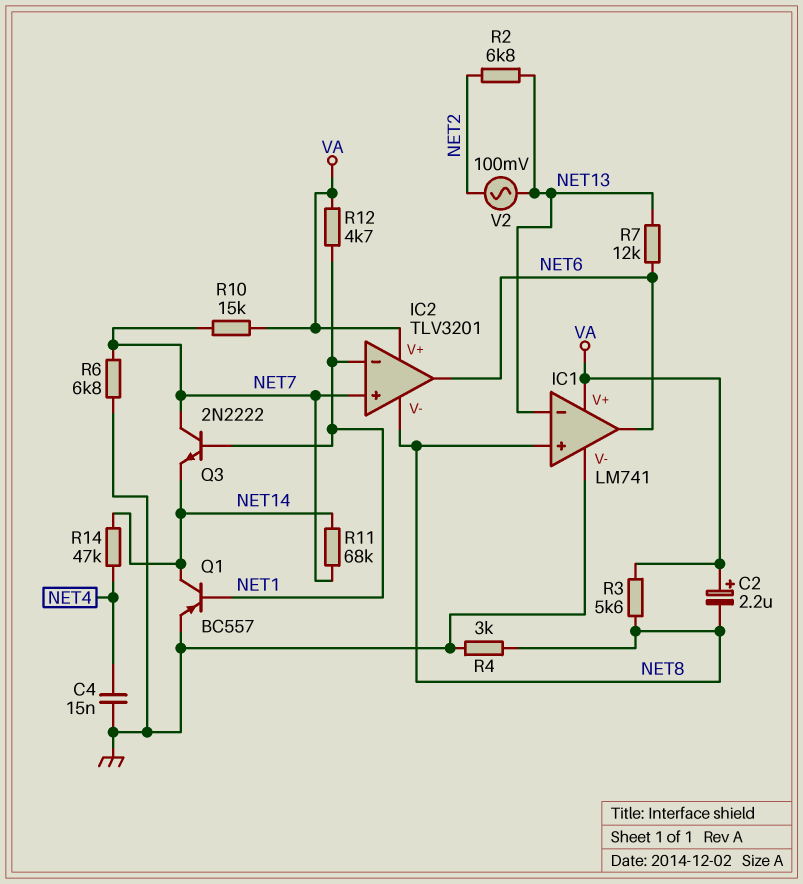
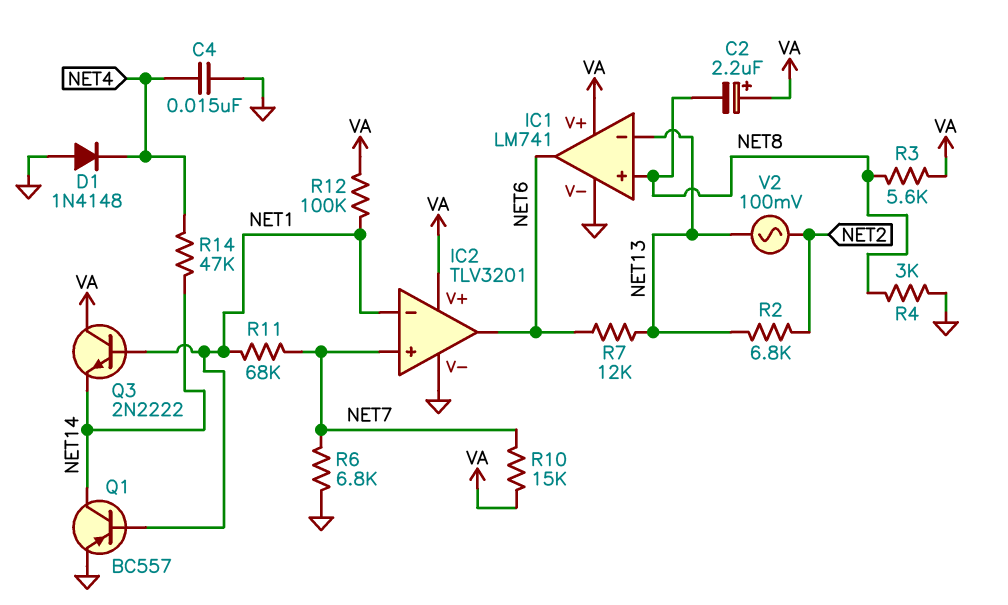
D1: none -> diode 1N4148 (A GND, K NET4)
IC2 pin V-: NET8 -> GND
Q3: NPN 2N2222 (B NET1, C NET7, E NET14) -> NPN 2N2222 (B NET1, C VA, E NET14)
R11: 68k (NET7, NET14) -> 68k (NET1, NET7)
R12: 4.7k (NET1, VA) -> 100k (NET1, VA)

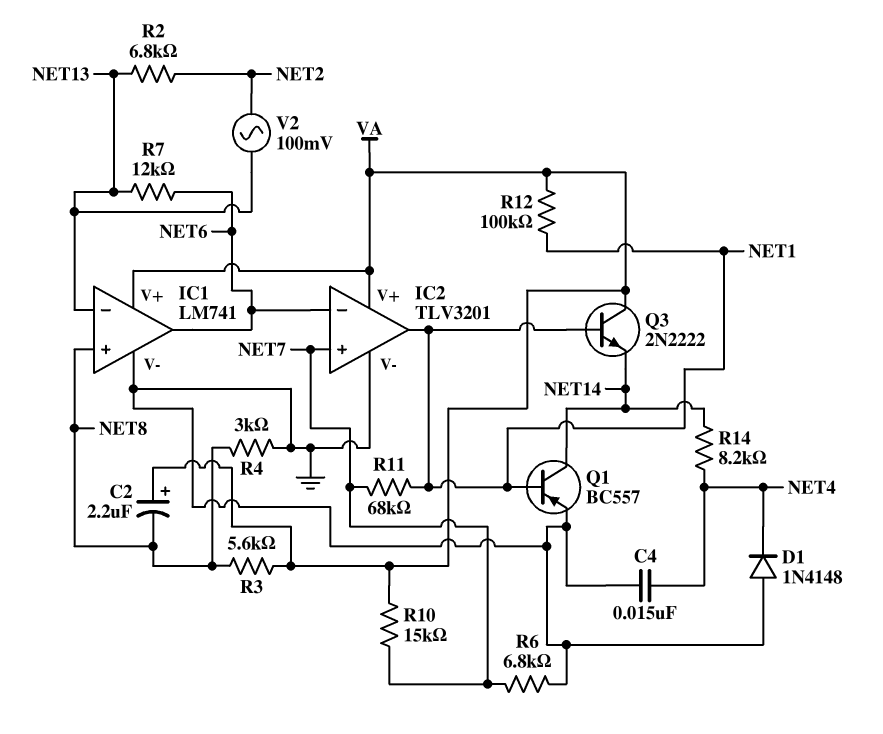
IC2 pin in-: NET1 -> NET6
IC2 pin out: NET6 -> NET1
R14: 47k (NET4, NET14) -> 8.2k (NET4, NET14)

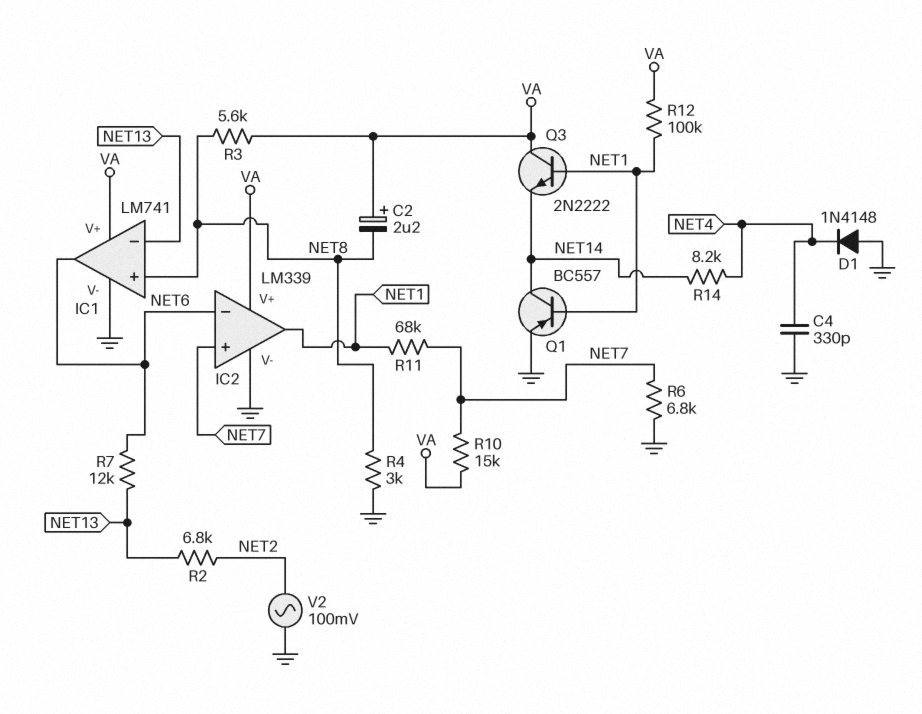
C4: 15nF (GND, NET4) -> 330pF (GND, NET4)
IC2: TLV3201 -> LM339
V2: AC 100mV (NET2, NET13) -> AC 100mV (GND, NET2)

